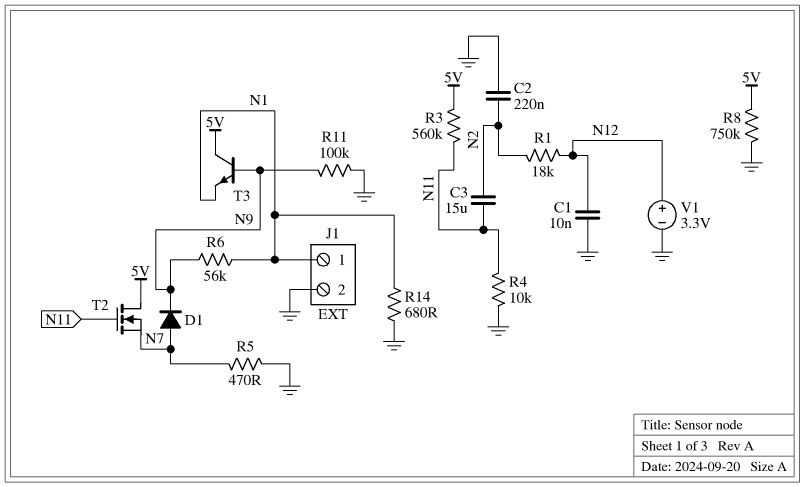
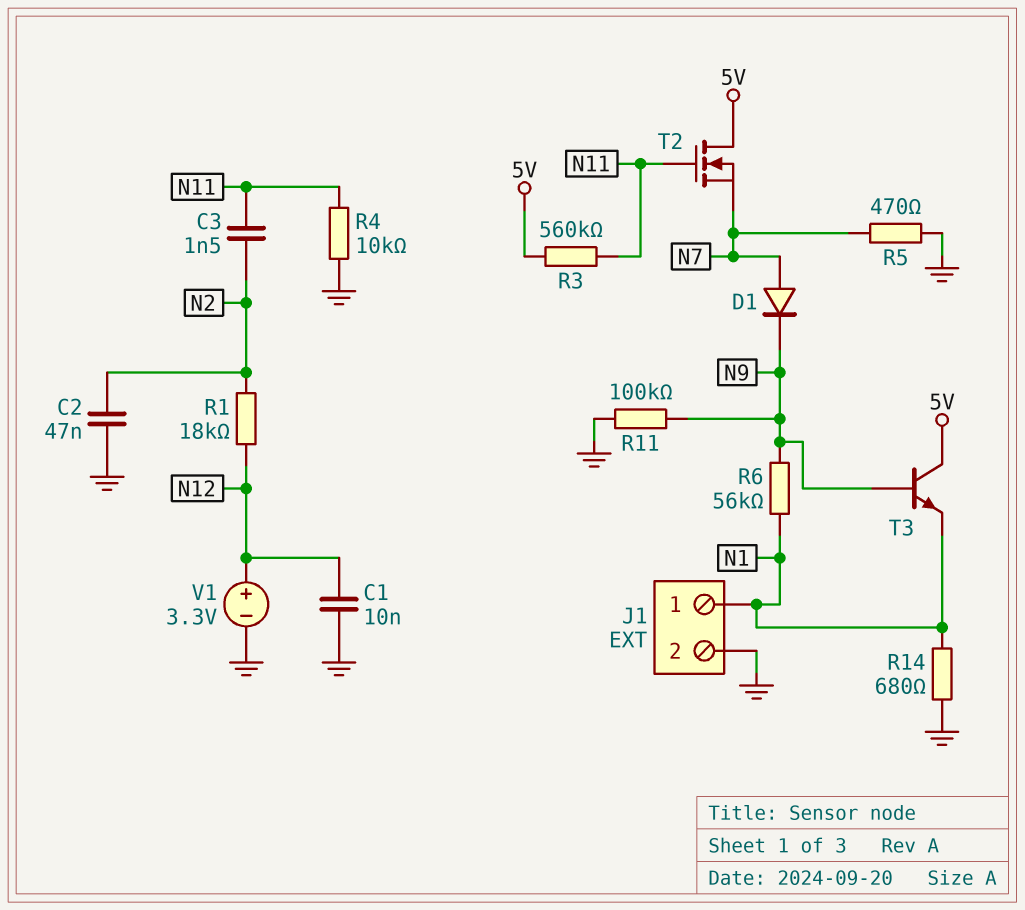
C2: 220nF (GND, N2) -> 47nF (GND, N2)
C3: 15uF (N2, N11) -> 1.5nF (N2, N11)
R8: 750k (5V, GND) -> none

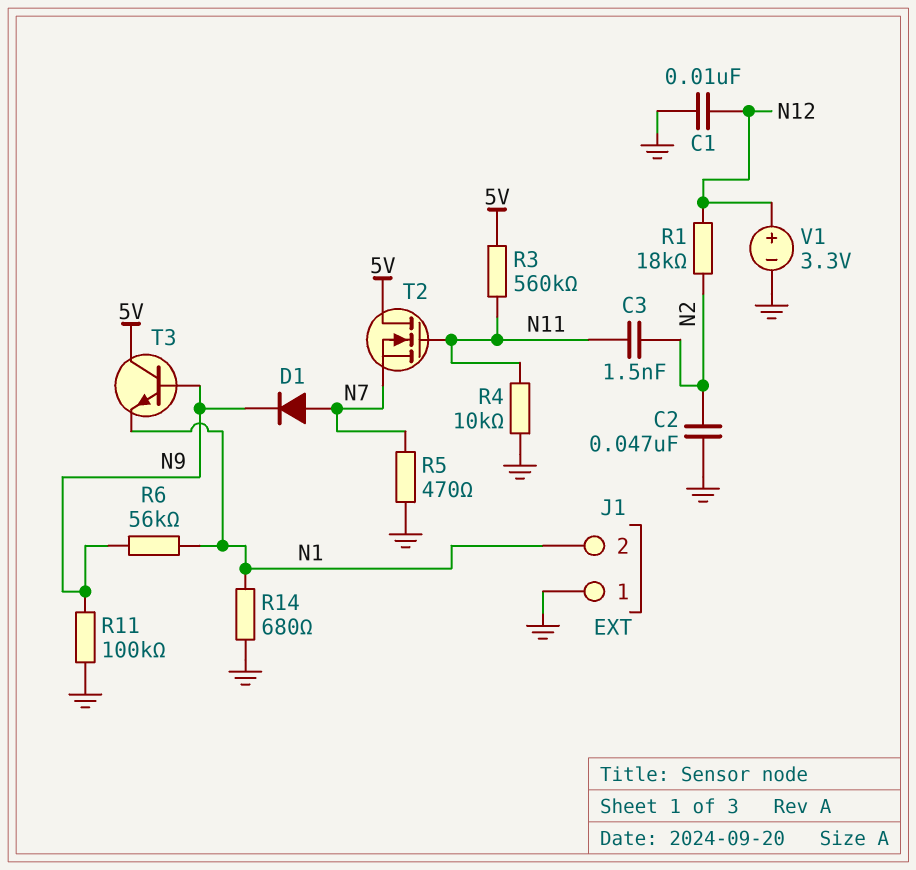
J1 pin 1: N1 -> GND
J1 pin 2: GND -> N1

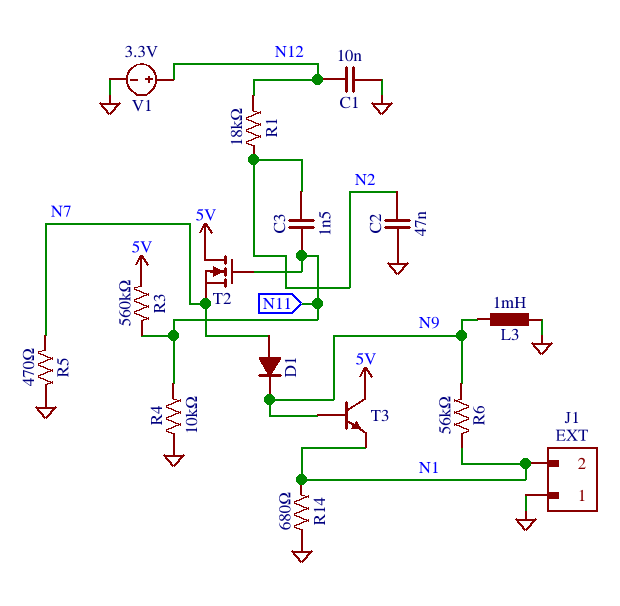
L3: none -> 1mH (GND, N9)
R11: 100k (GND, N9) -> none

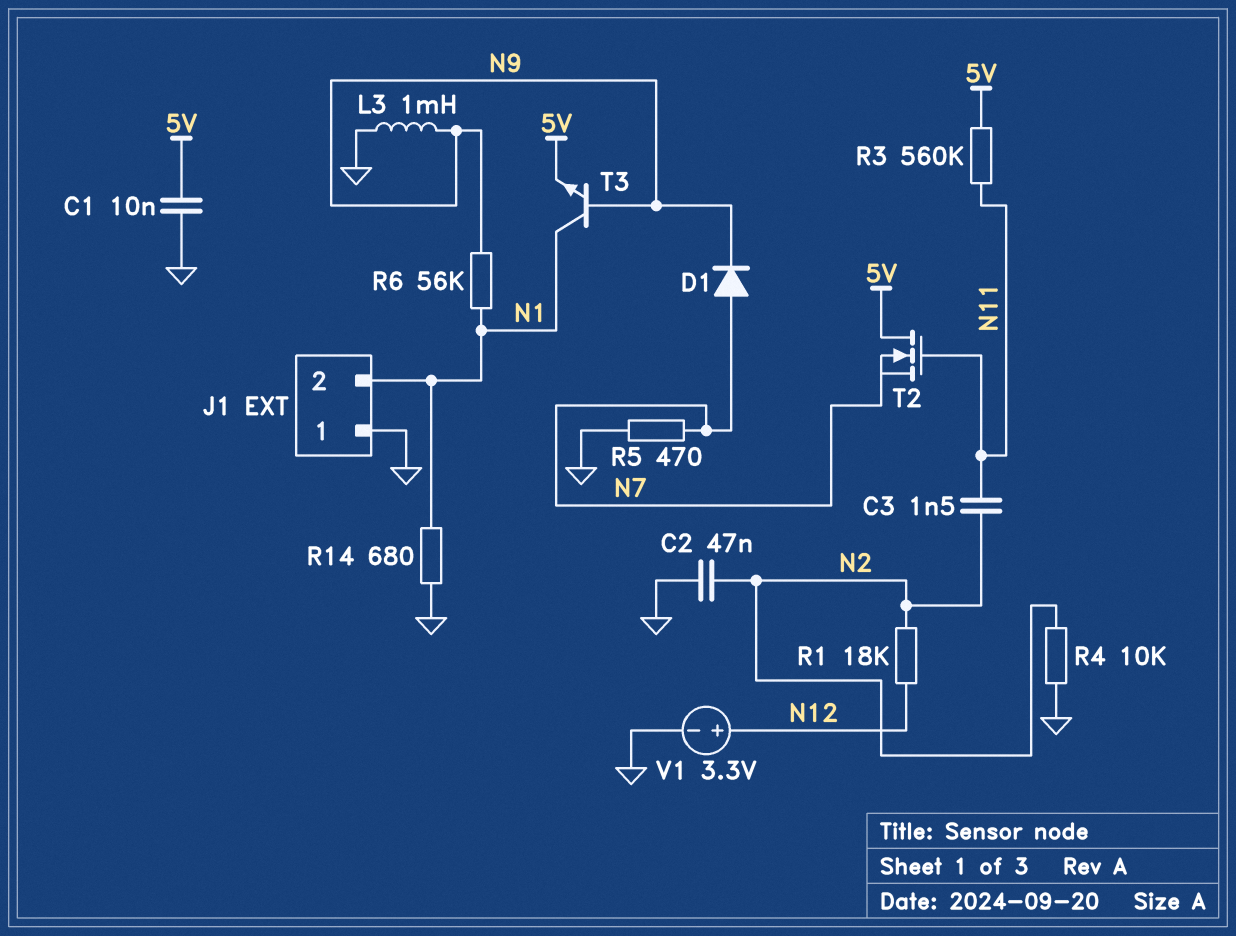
C1: 10nF (GND, N12) -> 10nF (5V, GND)
R4: 10k (GND, N11) -> 10k (GND, N2)
T3: NPN (B N9, C 5V, E N1) -> NPN (B N9, C N1, E 5V)

